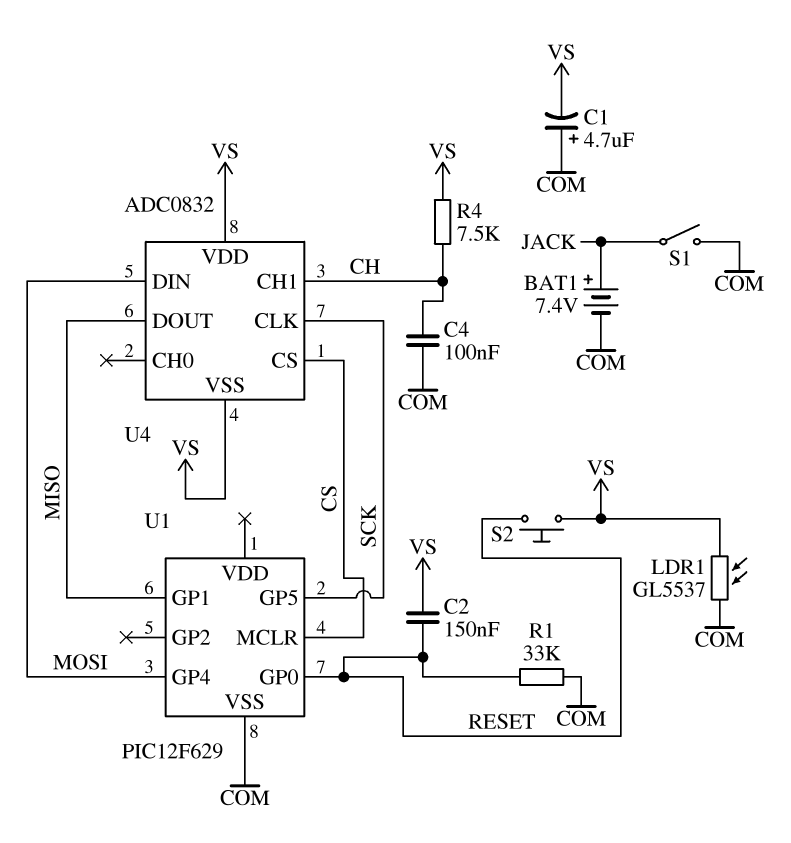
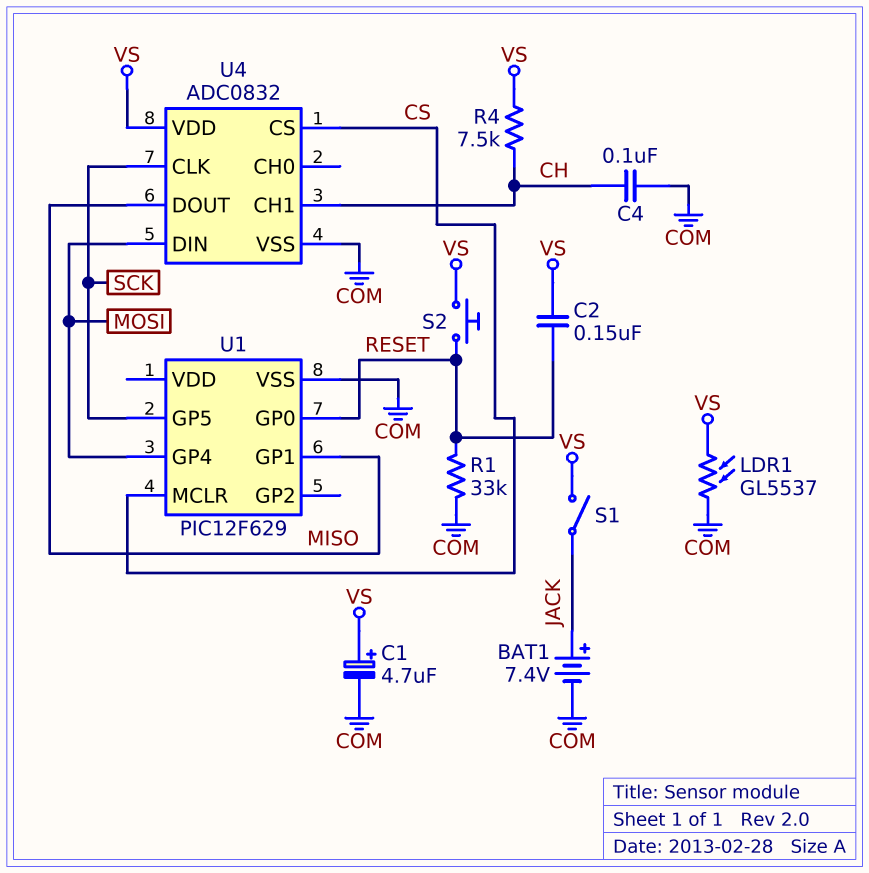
C1: 4.7uF (plus COM, minus VS) -> 4.7uF (plus VS, minus COM)
S1: switch (COM, JACK) -> switch (JACK, VS)
U4 pin VSS: VS -> COM

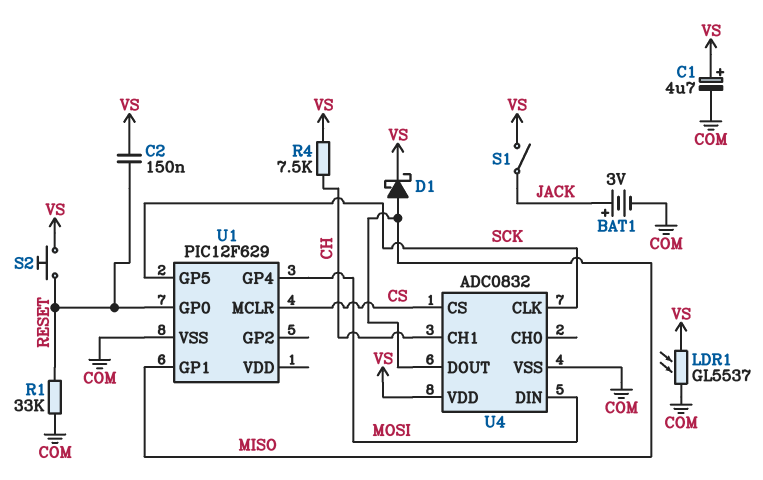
BAT1: 7.4V (plus JACK, minus COM) -> 3V (plus JACK, minus COM)
C4: 100nF (CH, COM) -> none
D1: none -> schottky (A MISO, K VS)

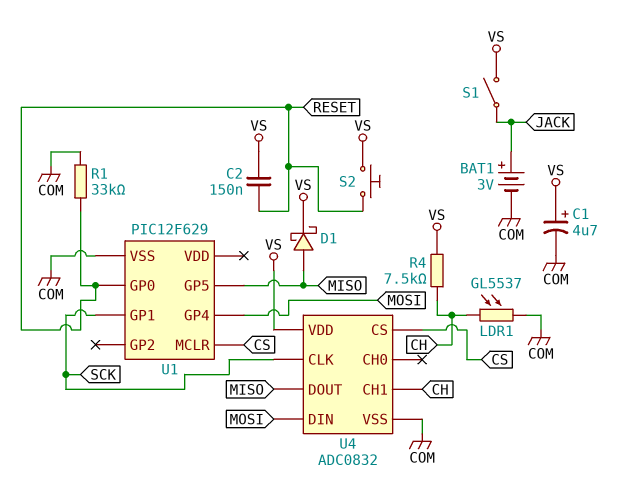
LDR1: GL5537 (COM, VS) -> GL5537 (CH, COM)
U1 pin GP1: MISO -> SCK
U1 pin GP5: SCK -> MISO

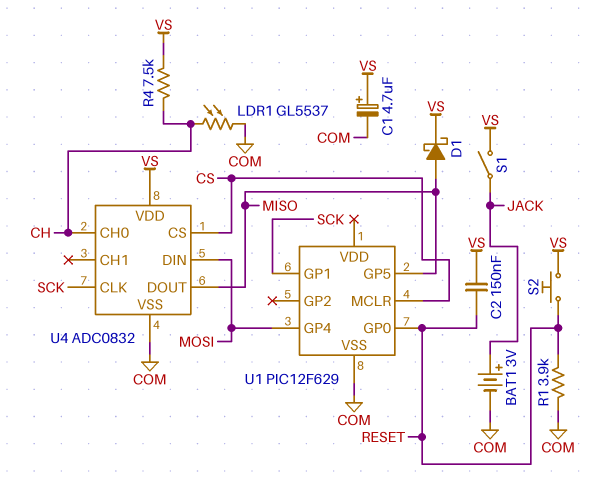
R1: 33k (COM, RESET) -> 3.9k (COM, RESET)
U4 pin CH0: none -> CH
U4 pin CH1: CH -> none

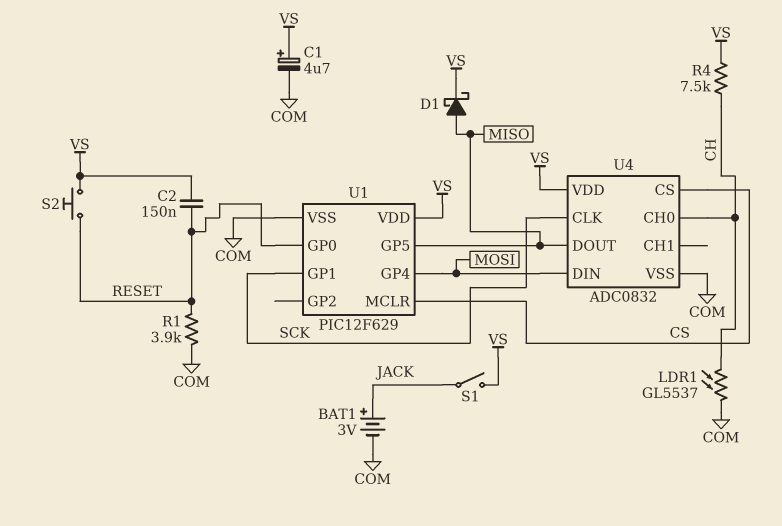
U1 pin VDD: none -> VS

